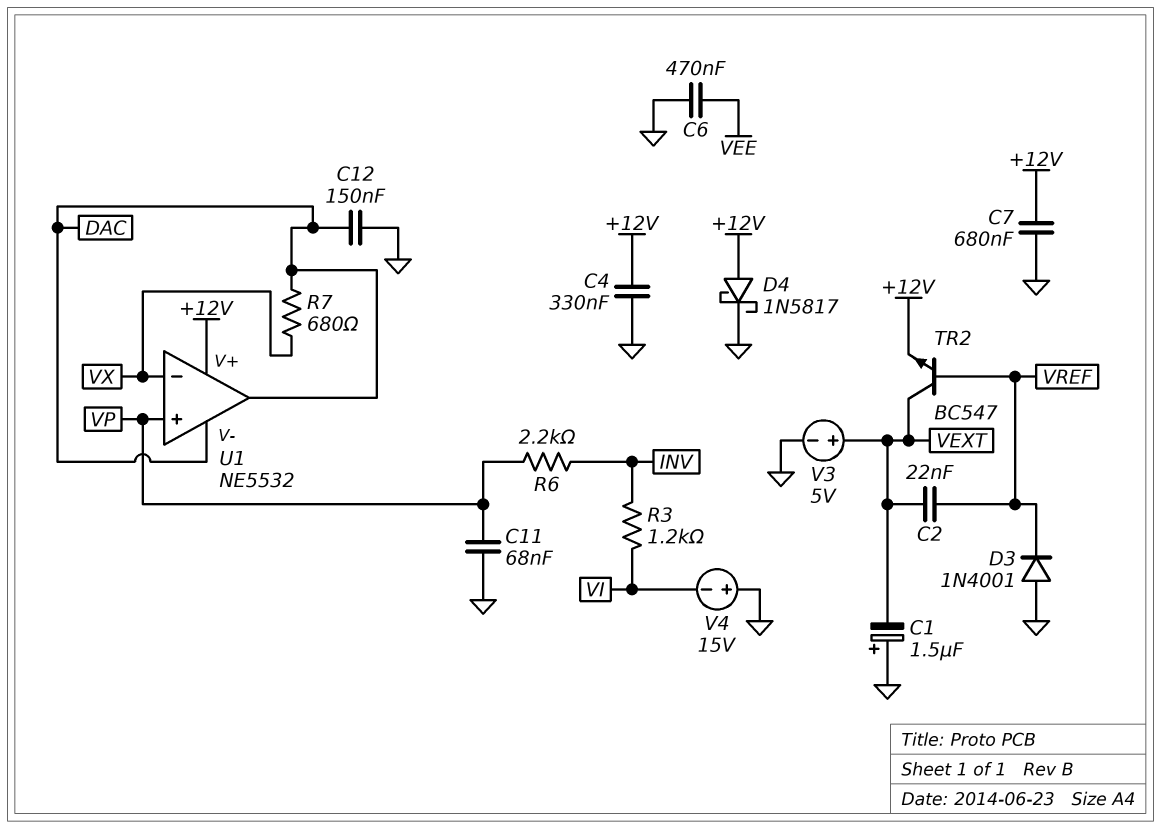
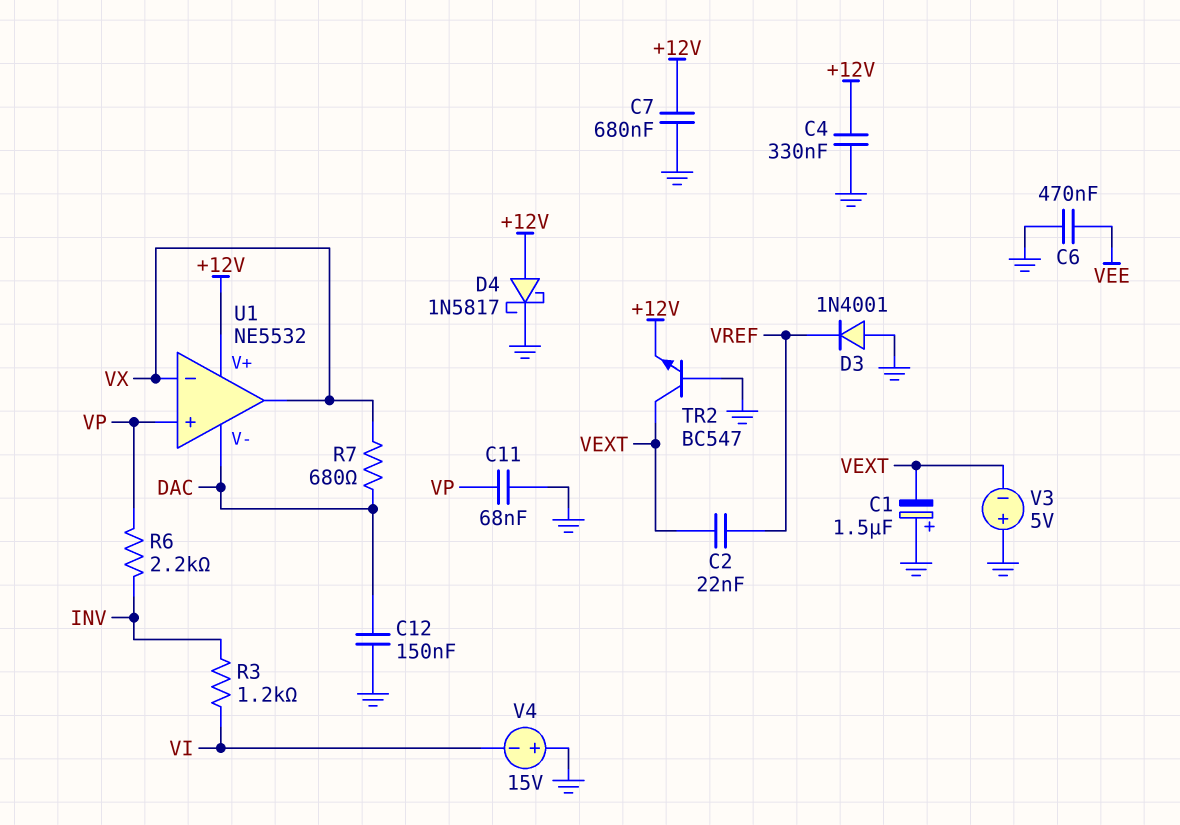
TR2: NPN BC547 (B VREF, C VEXT, E +12V) -> NPN BC547 (B GND, C VEXT, E +12V)
U1 pin out: DAC -> VX
V3: 5V (plus VEXT, minus GND) -> 5V (plus GND, minus VEXT)

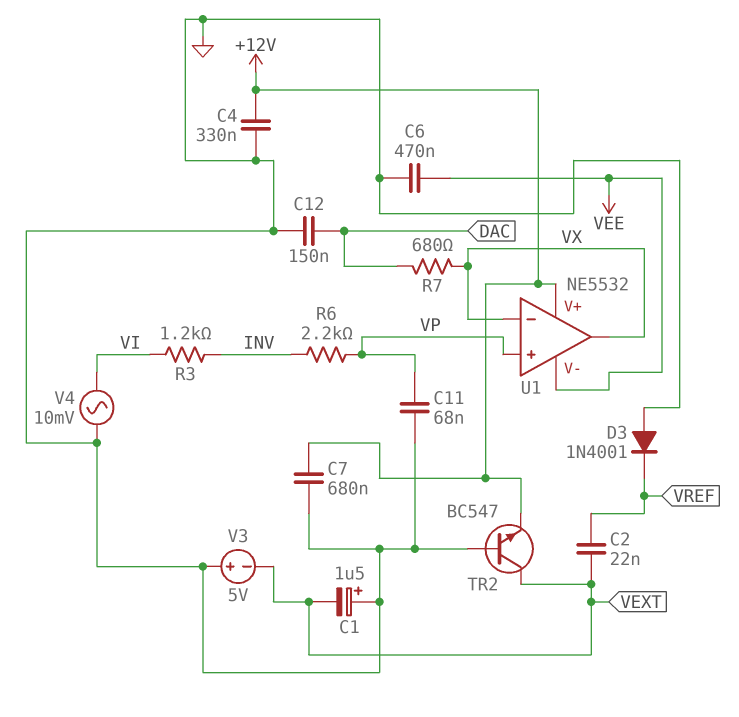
D4: schottky 1N5817 (A +12V, K GND) -> none
U1 pin V-: DAC -> VEE
V4: 15V (plus GND, minus VI) -> AC 10mV (GND, VI)

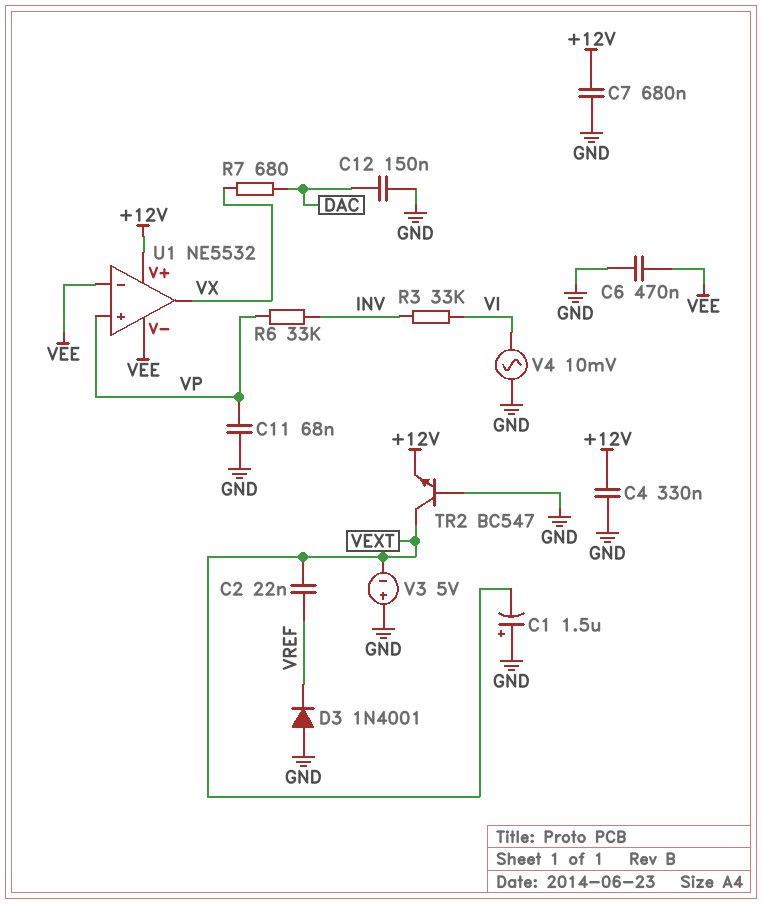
R3: 1.2k (INV, VI) -> 33k (INV, VI)
R6: 2.2k (INV, VP) -> 33k (INV, VP)
U1 pin in-: VX -> VEE

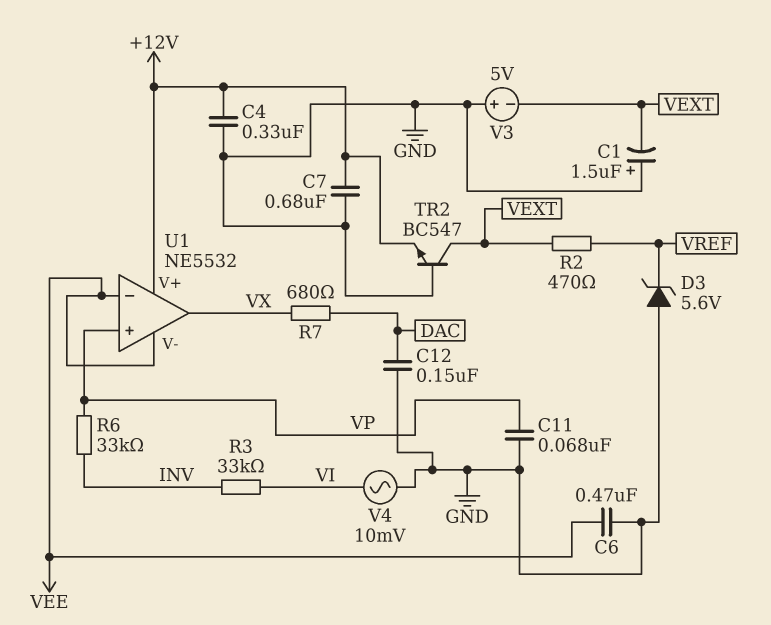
C2: 22nF (VEXT, VREF) -> none
D3: diode 1N4001 (A GND, K VREF) -> zener 5.6V (A GND, K VREF)
R2: none -> 470 (VEXT, VREF)

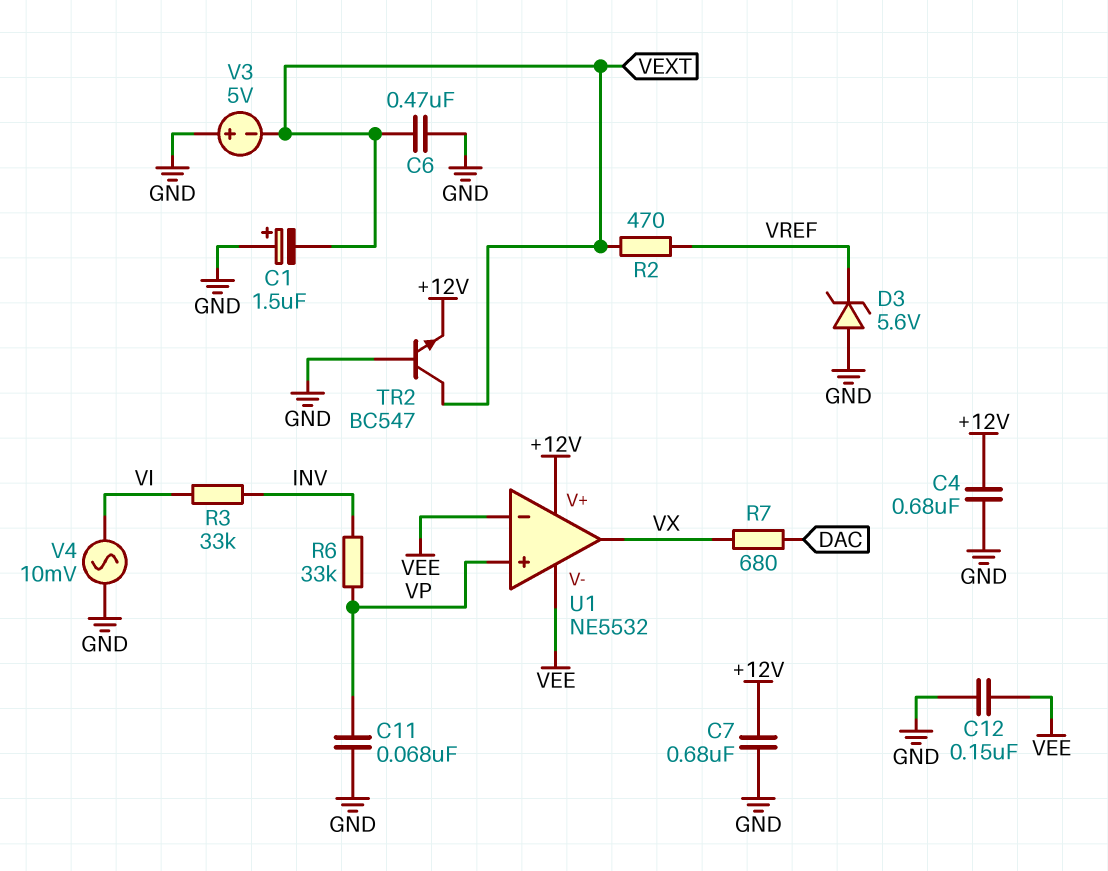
C4: 330nF (+12V, GND) -> 680nF (+12V, GND)
C6: 470nF (GND, VEE) -> 470nF (GND, VEXT)
C12: 150nF (DAC, GND) -> 150nF (GND, VEE)

